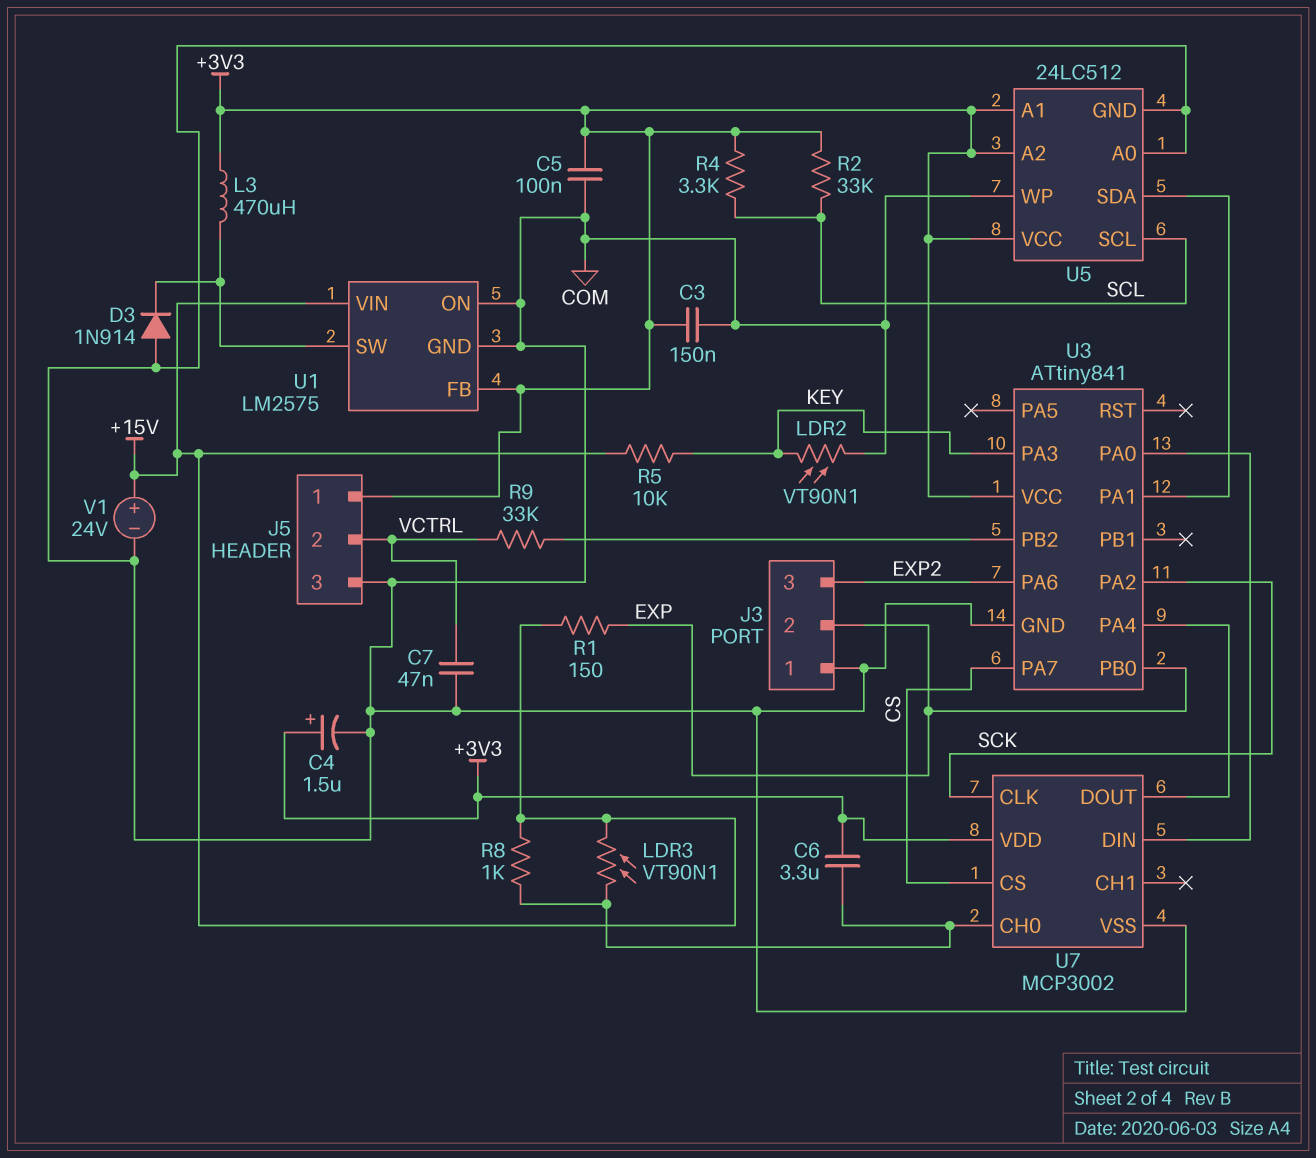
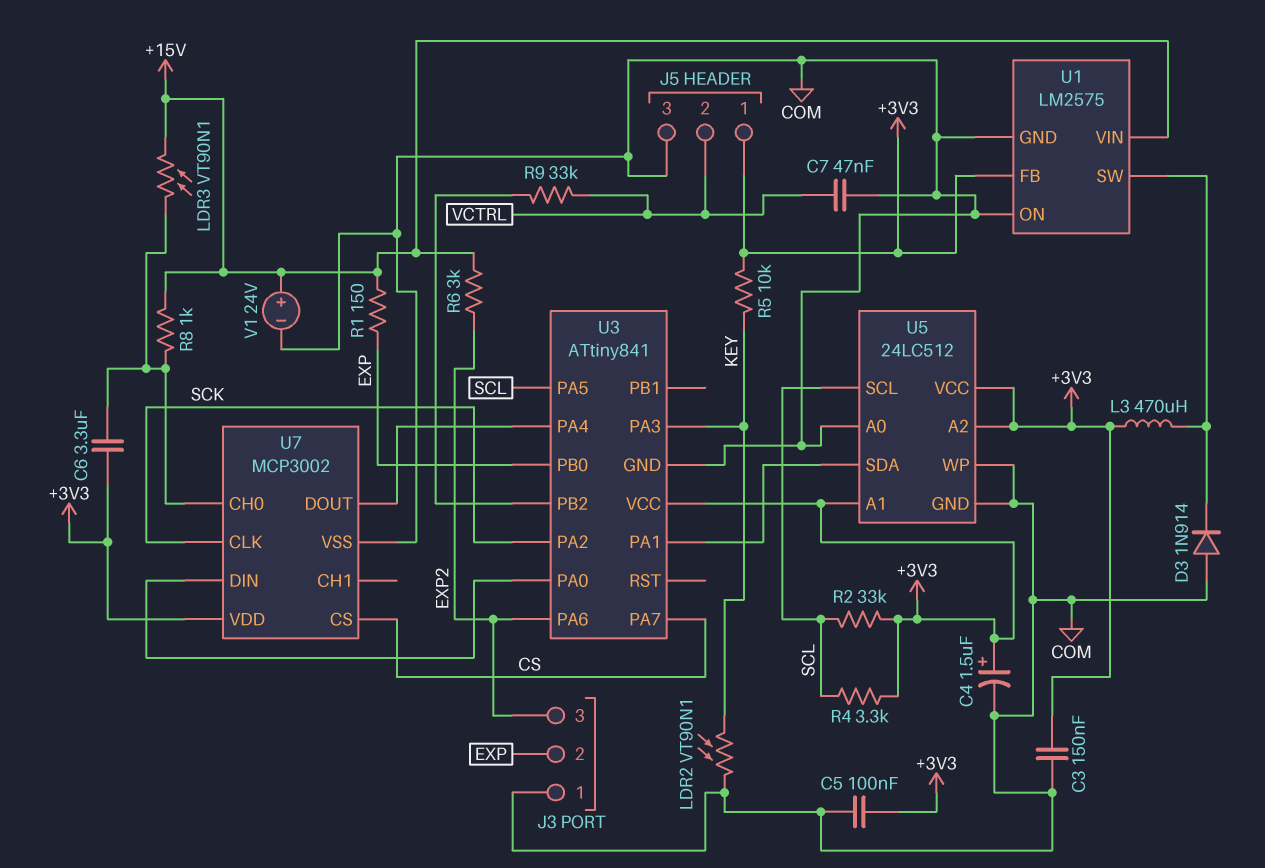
R5: 10k (+15V, KEY) -> 10k (+3V3, KEY)
R6: none -> 3k (+15V, EXP2)
U3 pin PA5: none -> SCL

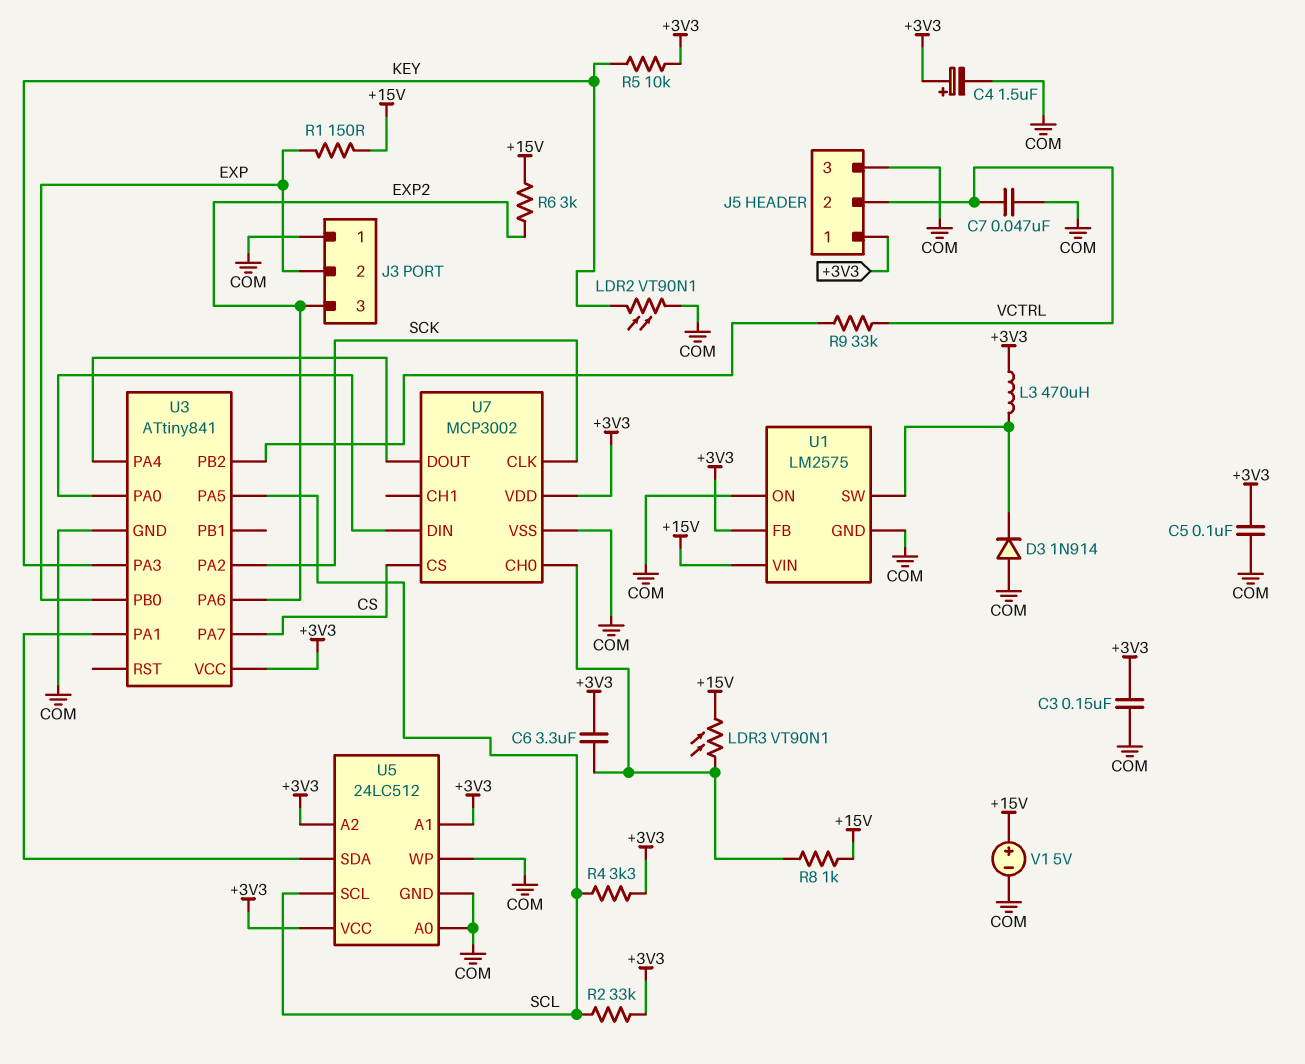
V1: 24V (plus +15V, minus COM) -> 5V (plus +15V, minus COM)

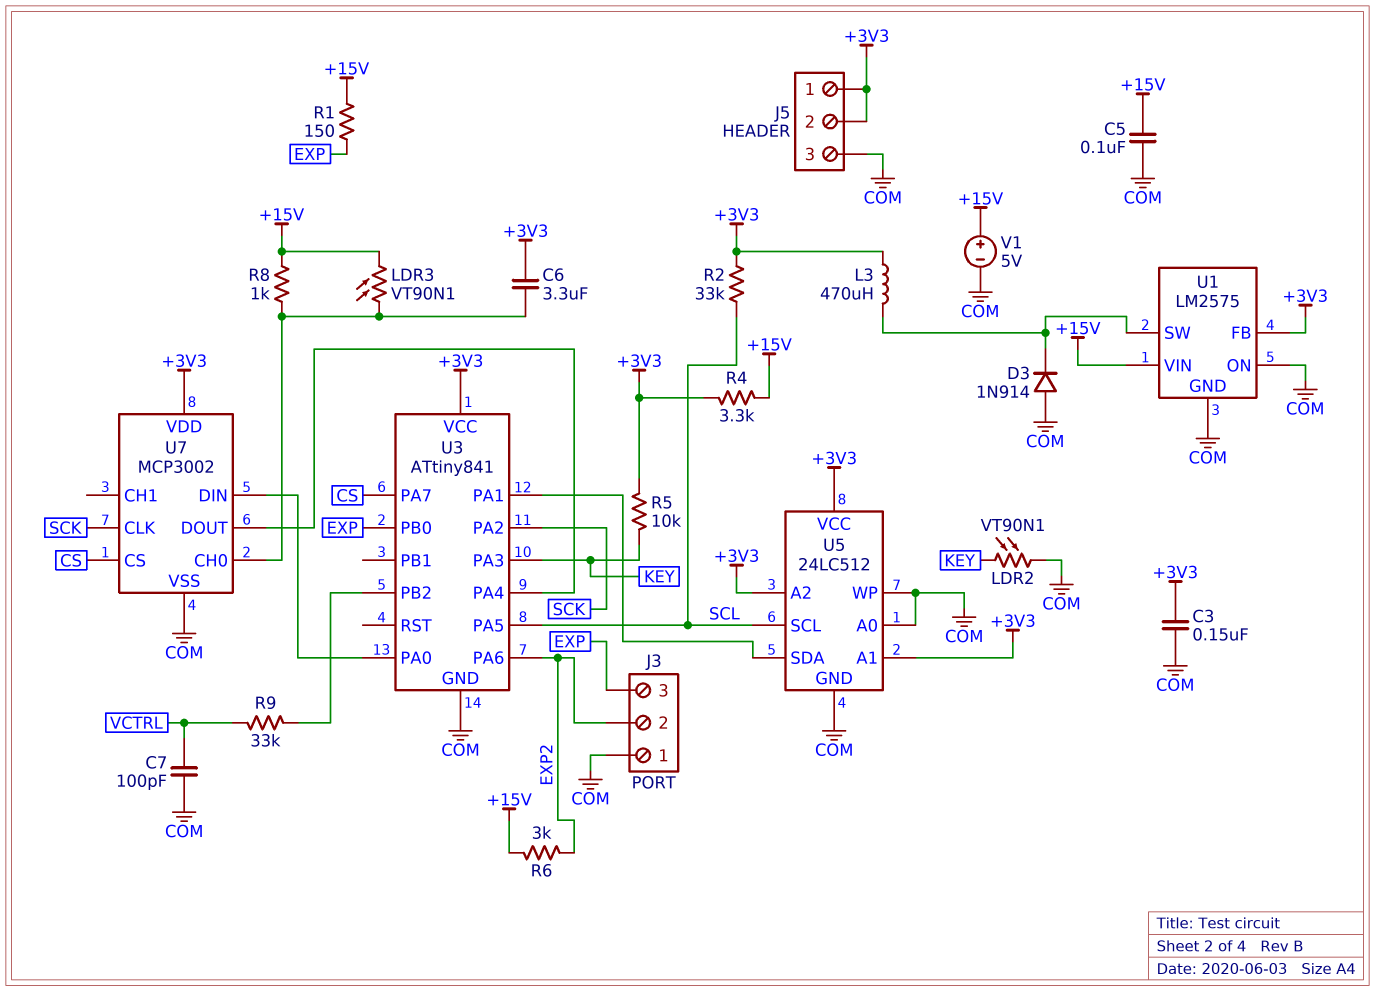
C4: 1.5uF (plus +3V3, minus COM) -> none
C5: 100nF (+3V3, COM) -> 100nF (+15V, COM)
C7: 47nF (COM, VCTRL) -> 100pF (COM, VCTRL)
J3 pin 2: EXP -> EXP2
J3 pin 3: EXP2 -> EXP
J5 pin 2: VCTRL -> +3V3
R4: 3.3k (+3V3, SCL) -> 3.3k (+3V3, +15V)

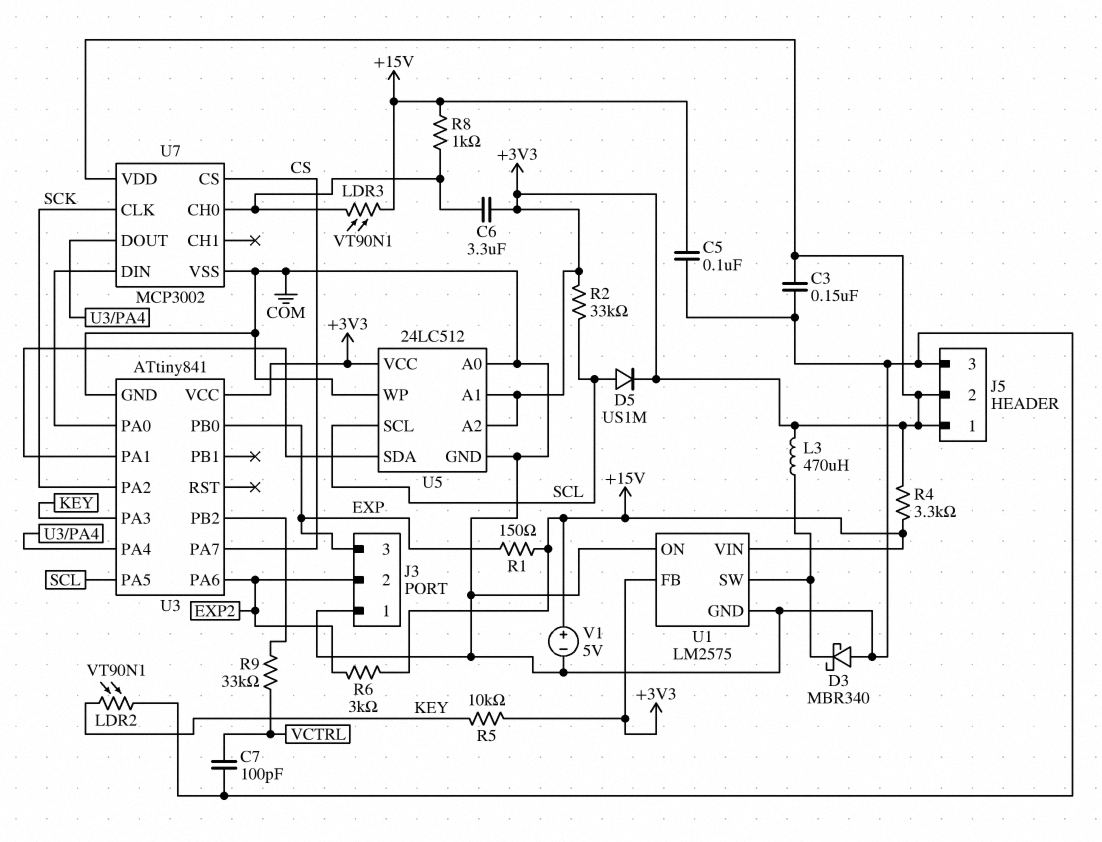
D3: diode 1N914 (A COM, K U1/SW) -> schottky MBR340 (A COM, K U1/SW)
D5: none -> diode US1M (A SCL, K +3V3)

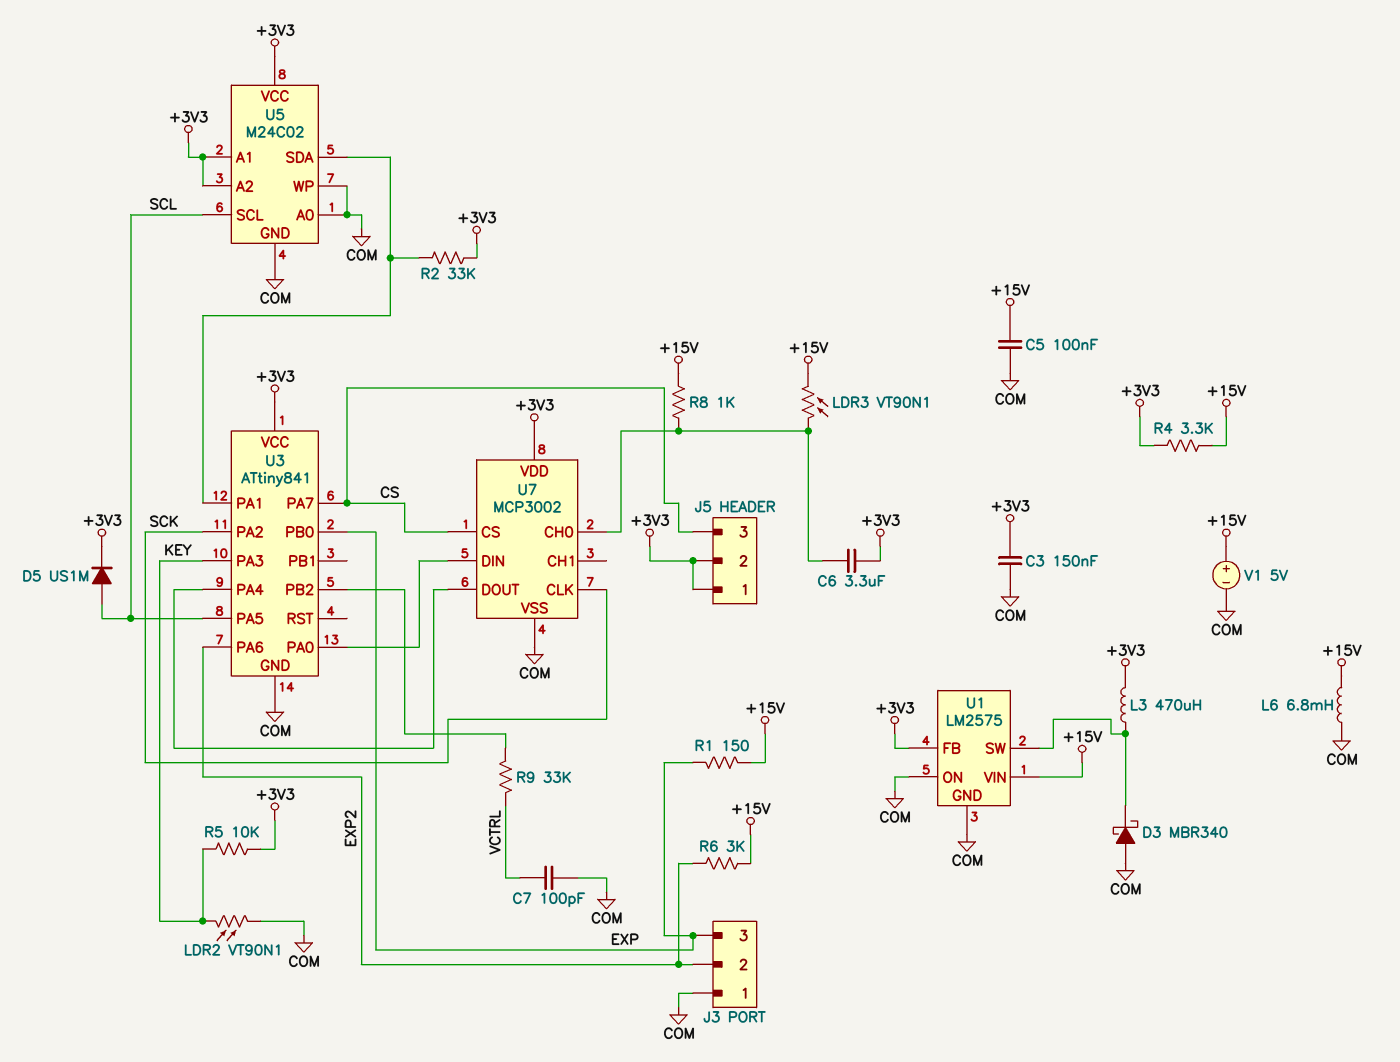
J5 pin 3: COM -> CS
L6: none -> 6.8mH (+15V, COM)
R2: 33k (+3V3, SCL) -> 33k (+3V3, U3/PA1)
U5: 24LC512 -> M24C02

